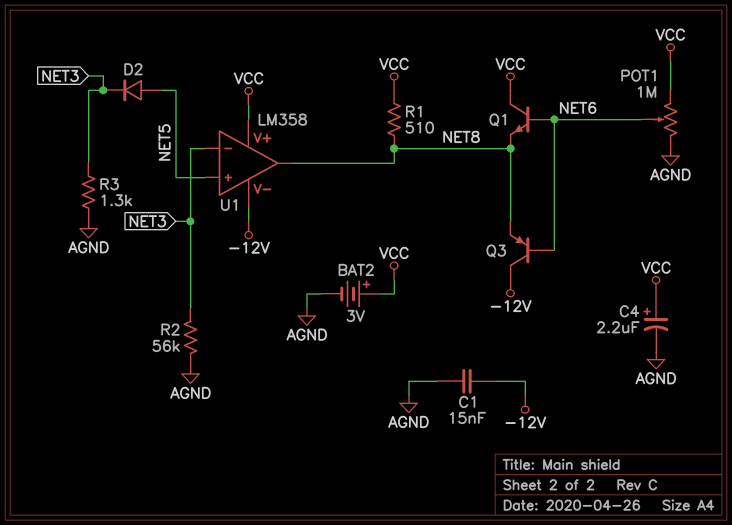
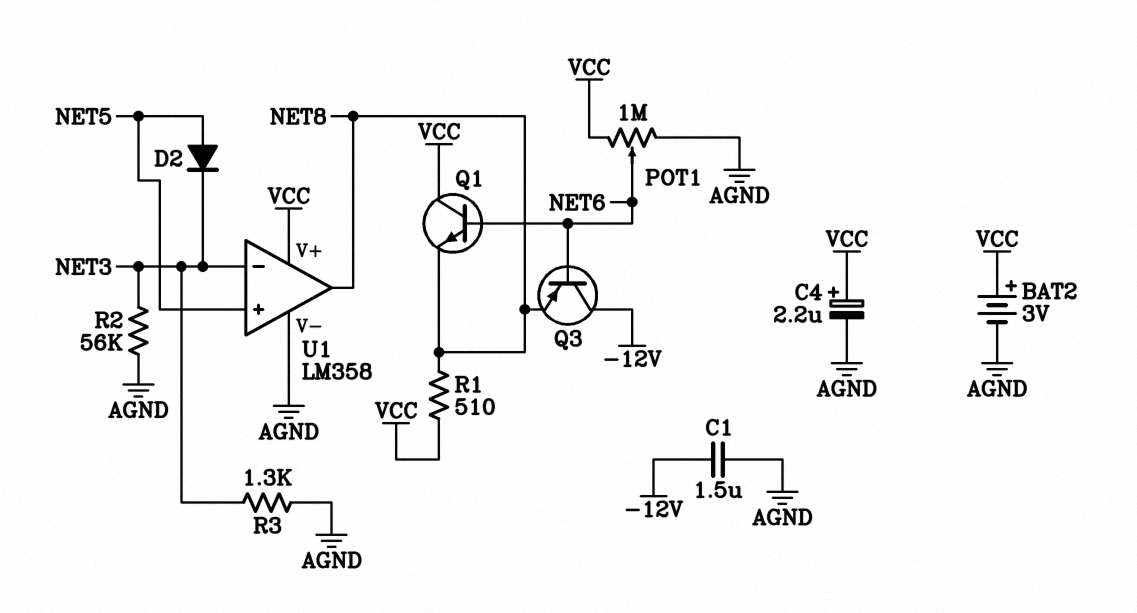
C1: 15nF (-12V, AGND) -> 1.5uF (-12V, AGND)
U1 pin V-: -12V -> AGND

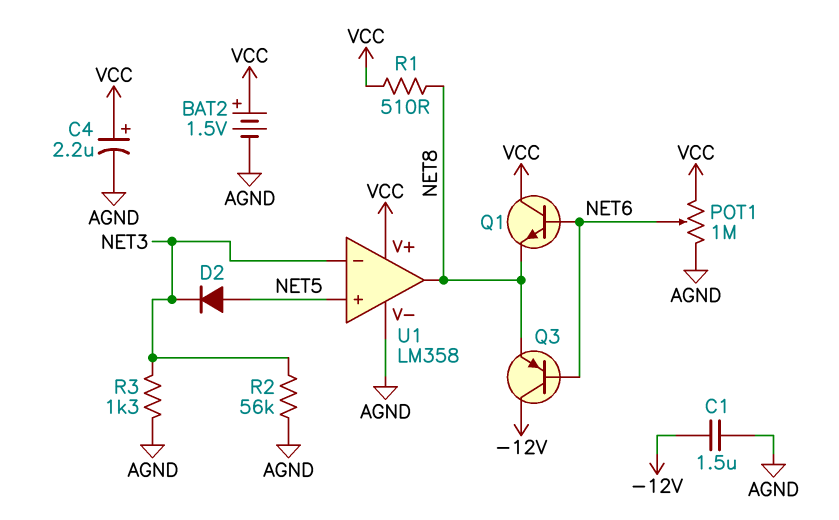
BAT2: 3V (plus VCC, minus AGND) -> 1.5V (plus VCC, minus AGND)

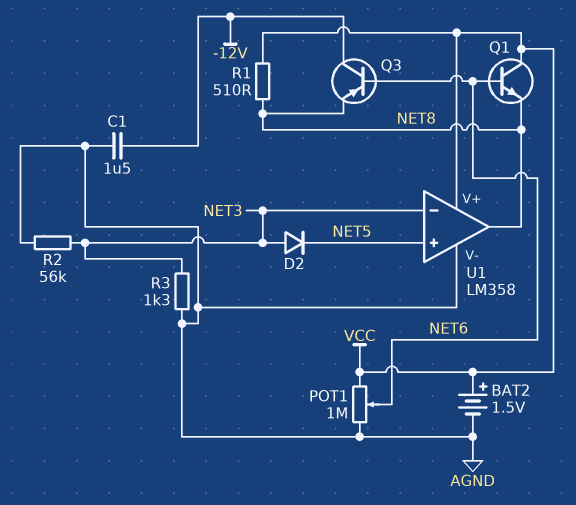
C4: 2.2uF (plus VCC, minus AGND) -> none
D2: diode (A NET5, K NET3) -> diode (A NET3, K NET5)

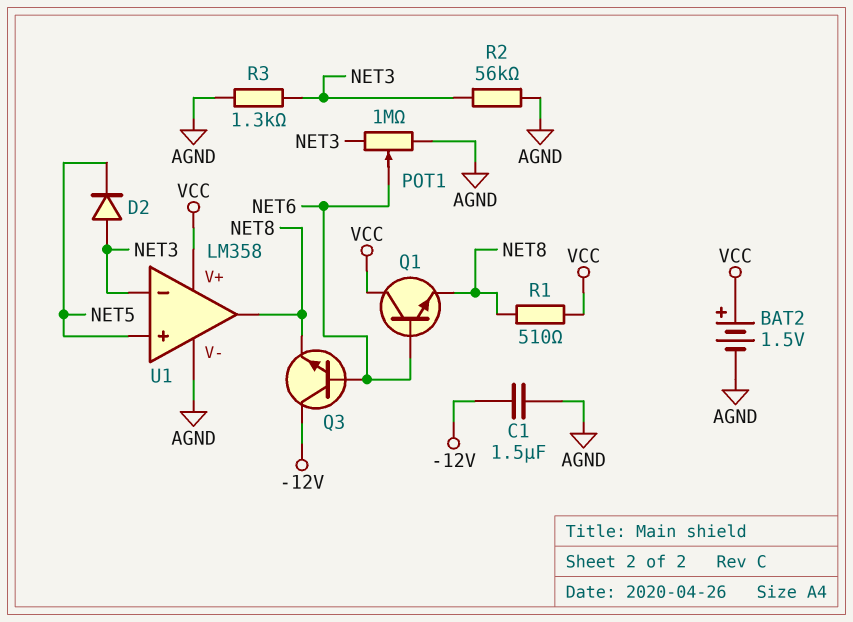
POT1: 1M (AGND, VCC, wiper NET6) -> 1M (AGND, NET3, wiper NET6)
Q3: PNP (B NET6, C -12V, E NET8) -> NPN (B NET6, C -12V, E NET8)

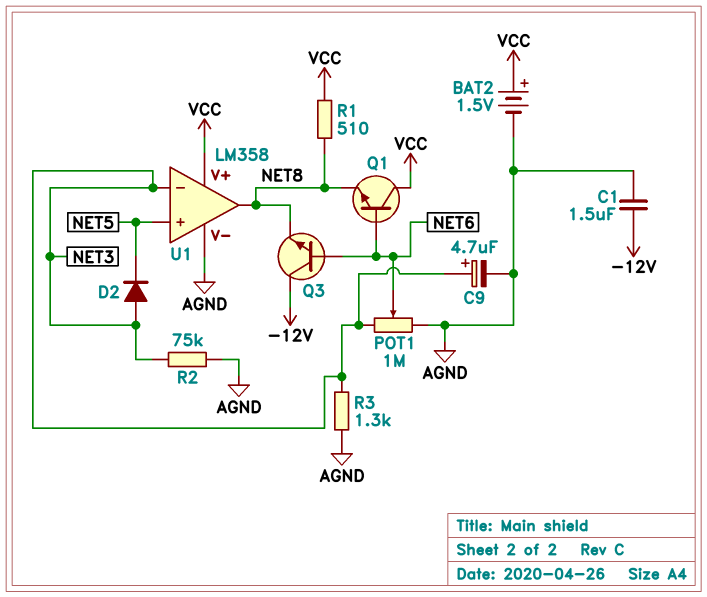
C9: none -> 4.7uF (plus NET3, minus AGND)
R2: 56k (AGND, NET3) -> 75k (AGND, NET3)

